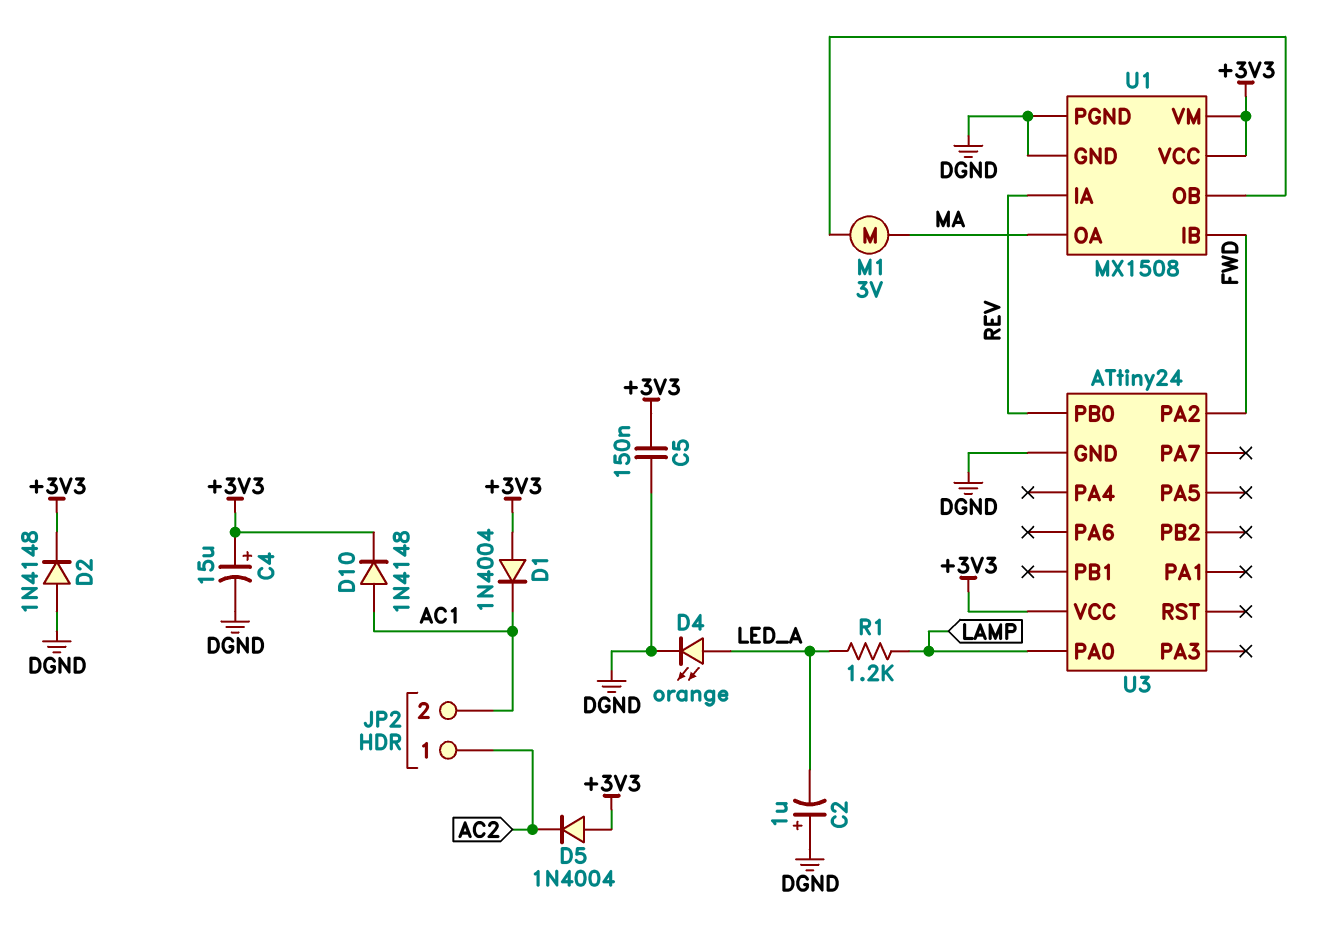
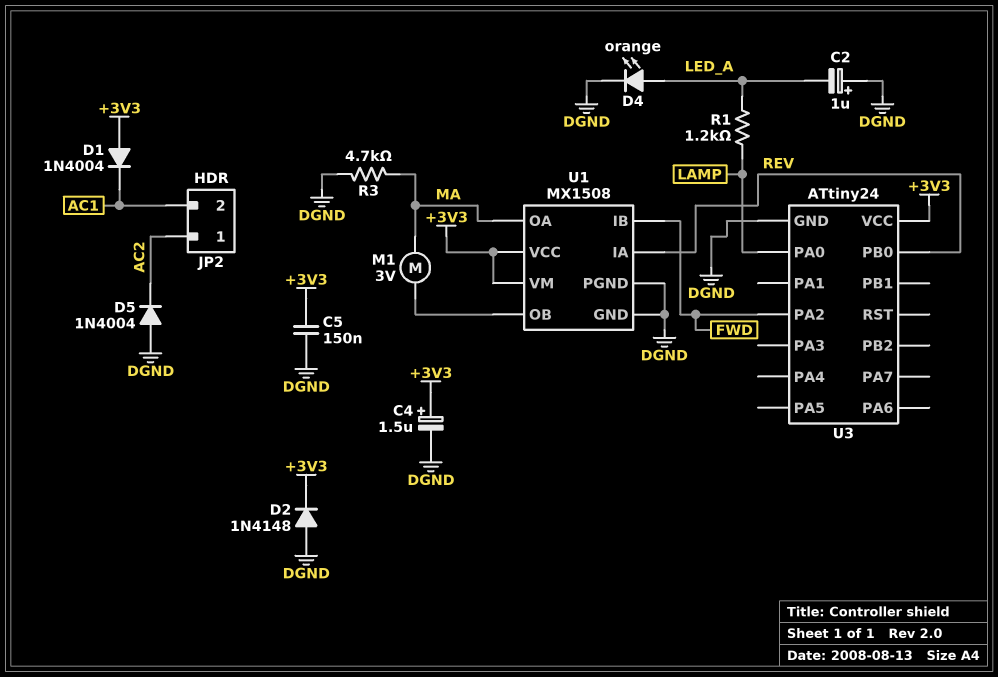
C4: 15uF (plus +3V3, minus DGND) -> 1.5uF (plus +3V3, minus DGND)
D5: diode 1N4004 (A +3V3, K AC2) -> diode 1N4004 (A DGND, K AC2)
D10: diode 1N4148 (A AC1, K +3V3) -> none
R3: none -> 4.7k (DGND, MA)

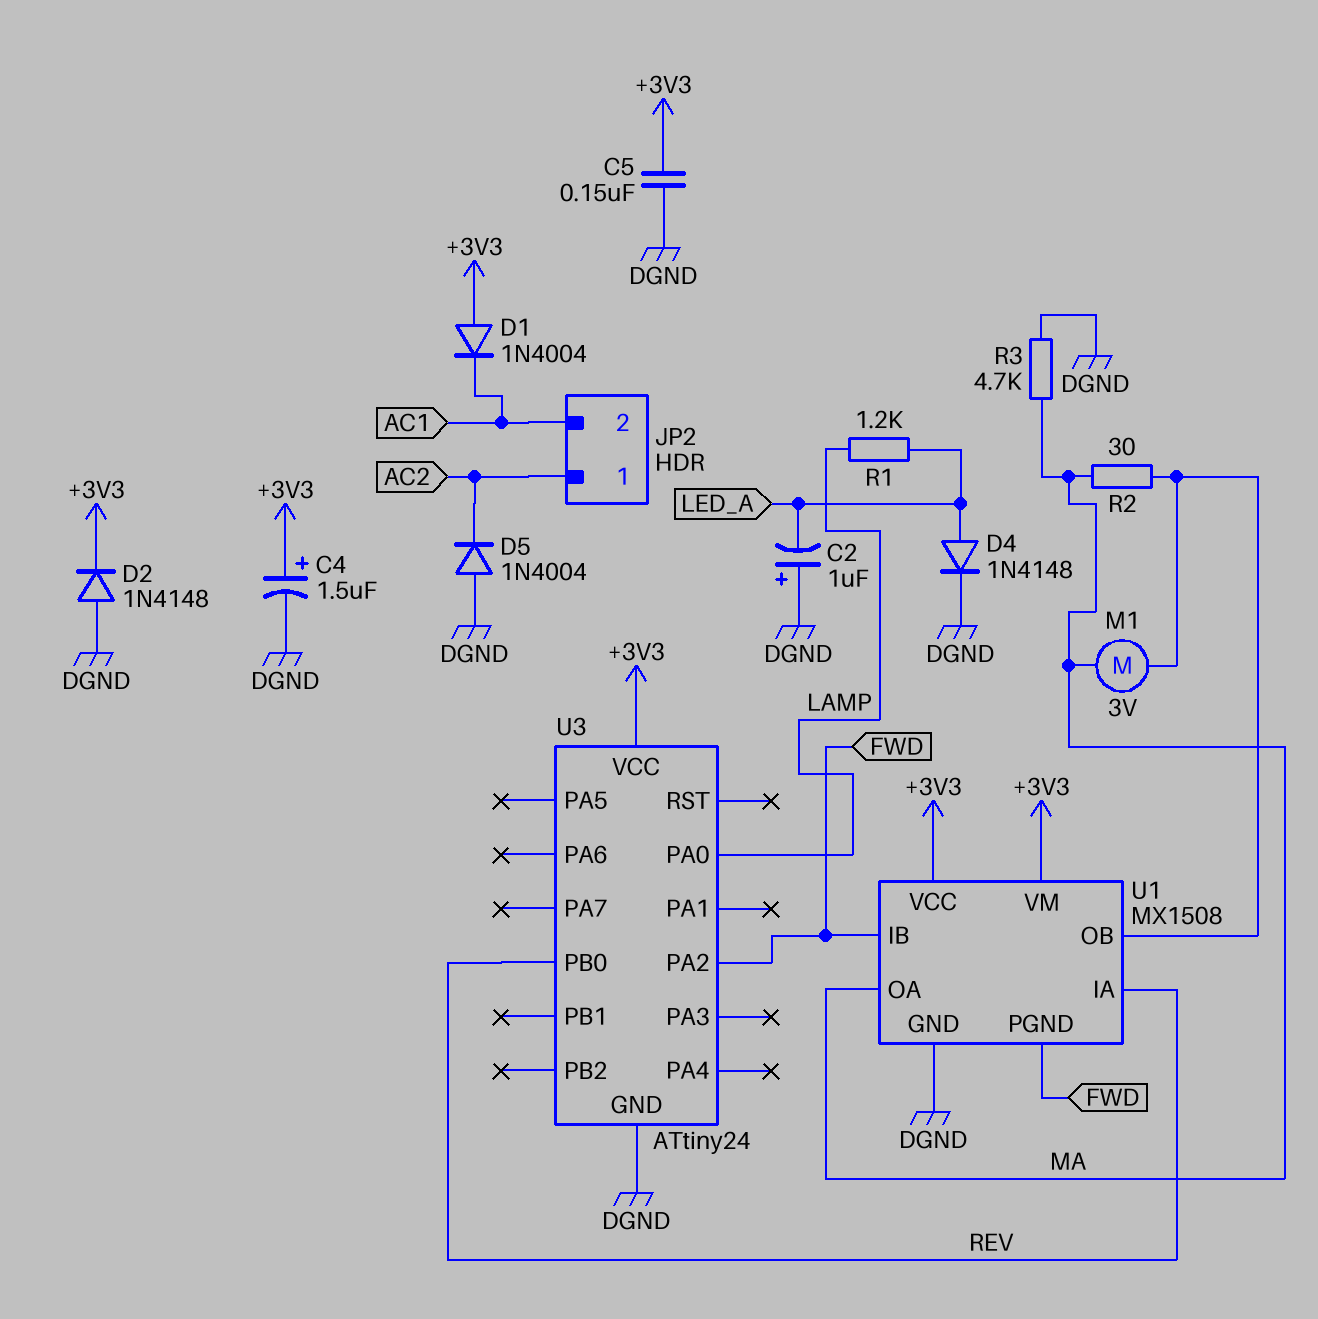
D4: LED orange (A LED_A, K DGND) -> diode 1N4148 (A LED_A, K DGND)
R2: none -> 30 (MA, U1/OB)
U1 pin PGND: DGND -> FWD

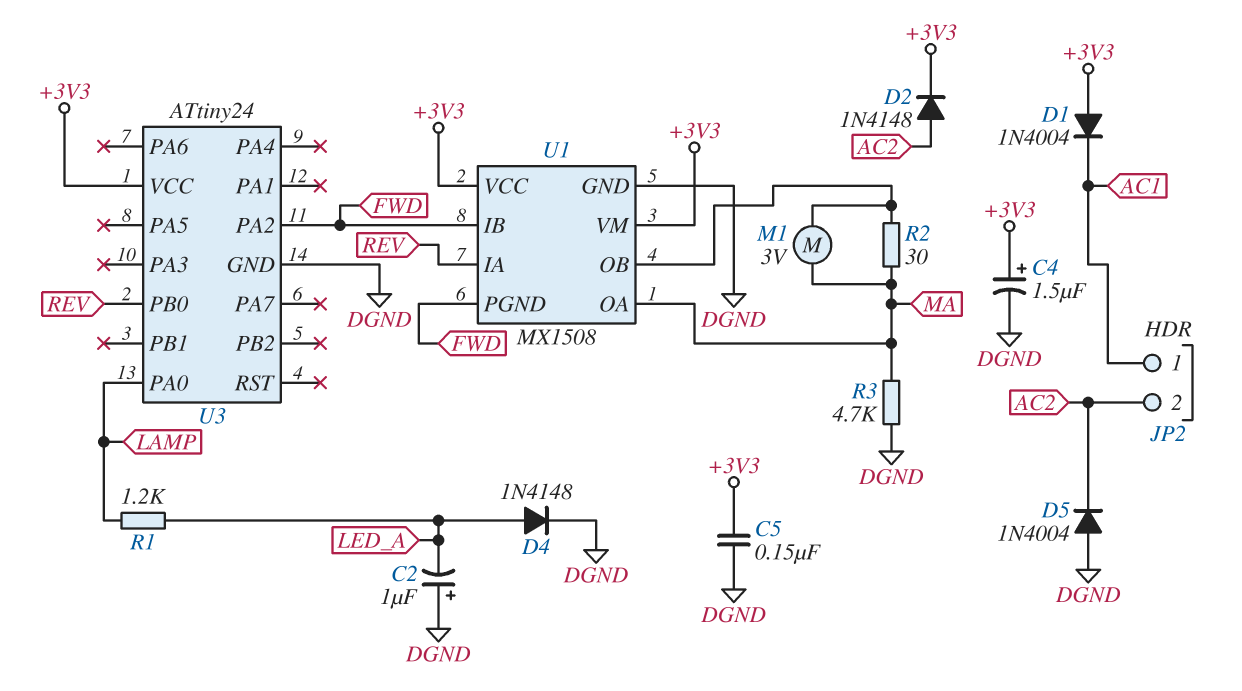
D2: diode 1N4148 (A DGND, K +3V3) -> diode 1N4148 (A AC2, K +3V3)
JP2 pin 1: AC2 -> AC1
JP2 pin 2: AC1 -> AC2

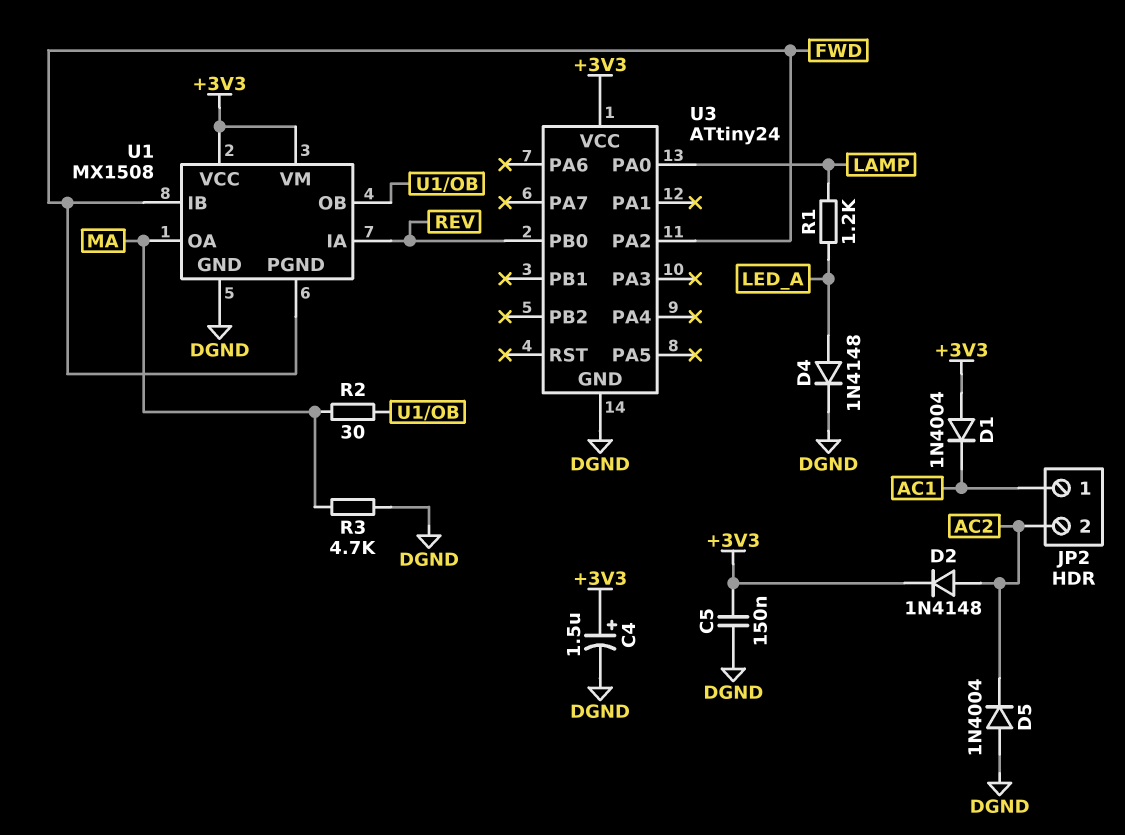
C2: 1uF (plus DGND, minus LED_A) -> none
M1: motor 3V (MA, U1/OB) -> none

